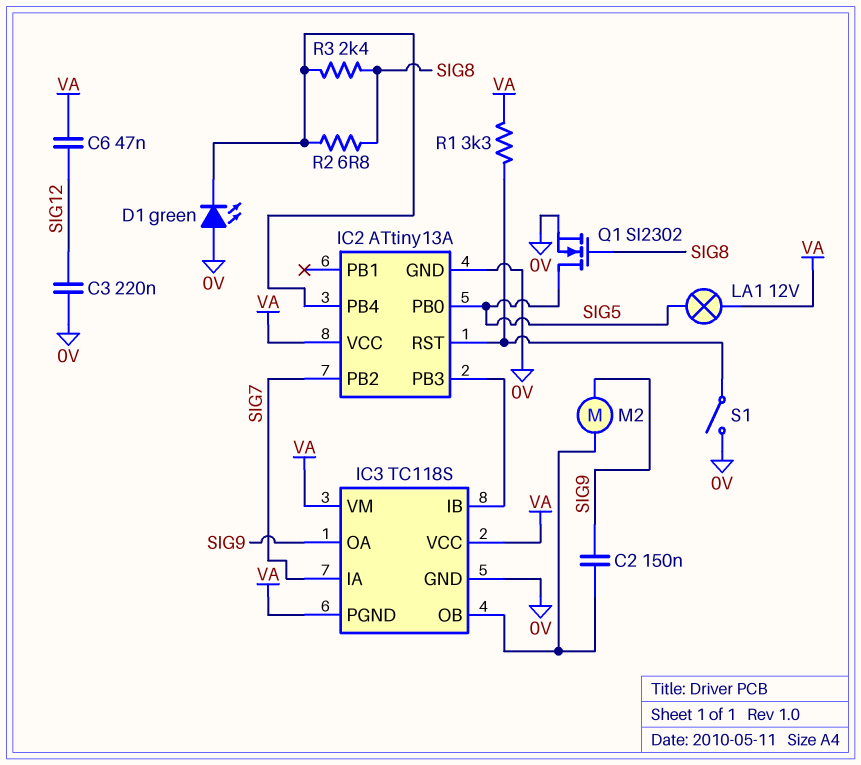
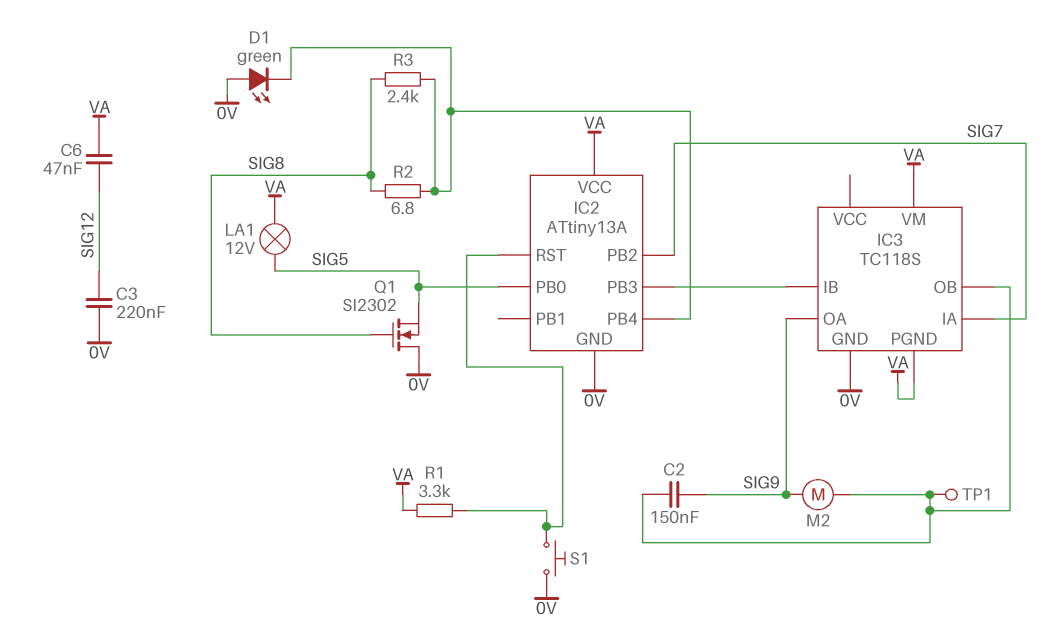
IC3 pin VCC: VA -> none
Q1: NMOS SI2302 (G SIG8, D SIG5, S 0V) -> NMOS SI2302 (G SIG8, D 0V, S SIG5)
S1: switch (0V, IC2/RST) -> button (0V, IC2/RST)
TP1: none -> test point (IC3/OB)

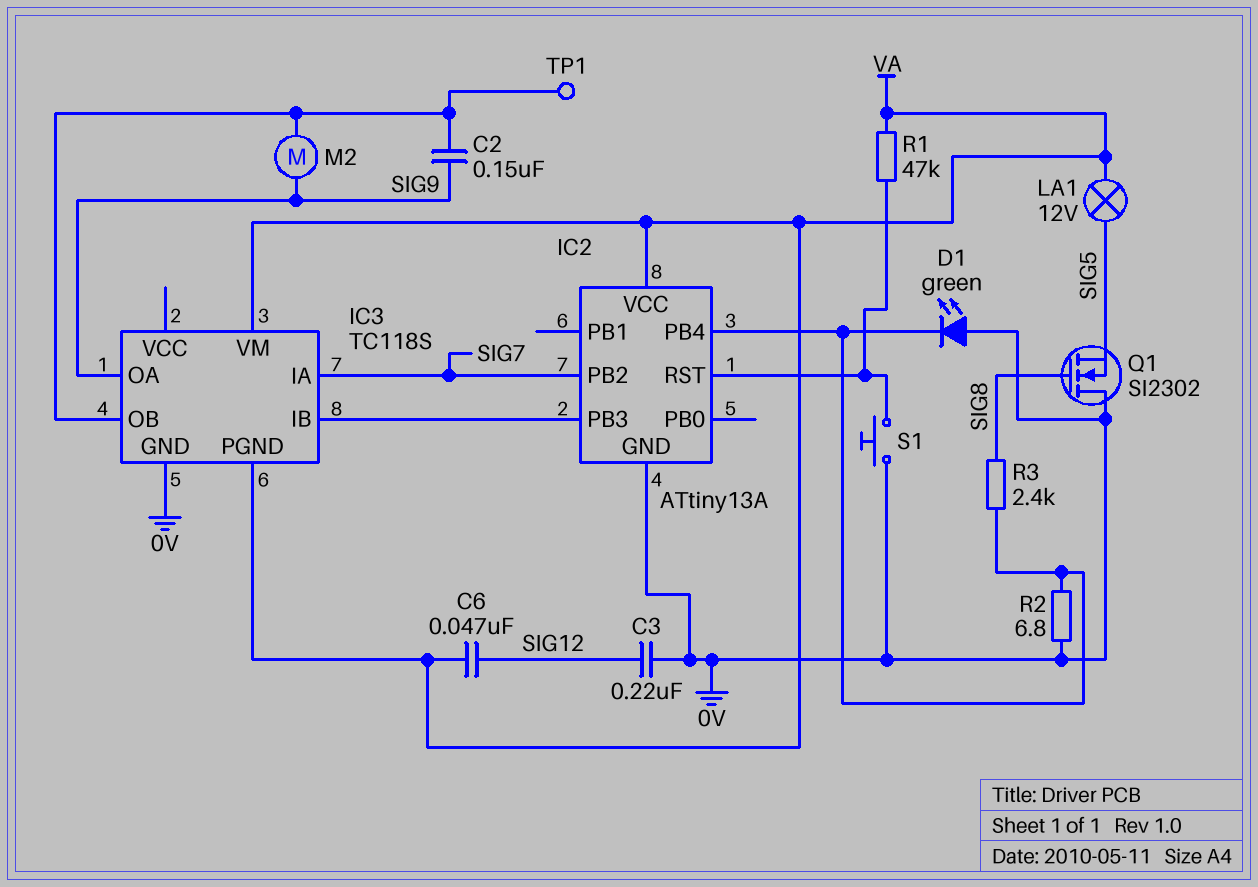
IC2 pin PB0: SIG5 -> none
R1: 3.3k (IC2/RST, VA) -> 47k (IC2/RST, VA)
R2: 6.8 (IC2/PB4, SIG8) -> 6.8 (0V, IC2/PB4)

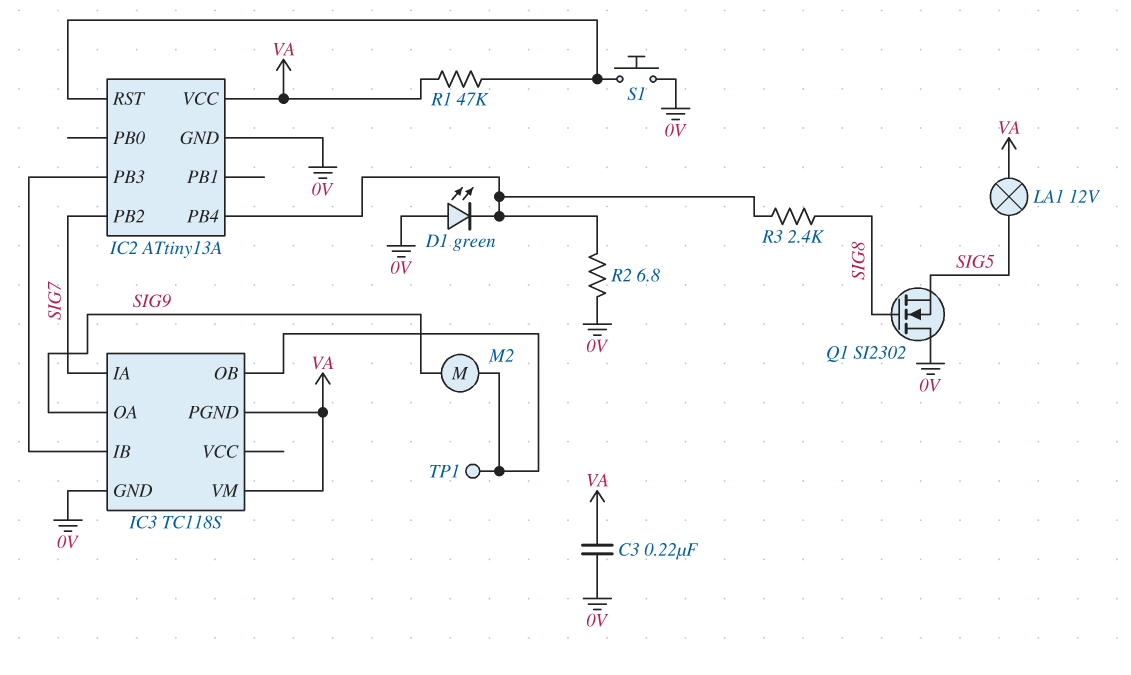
C2: 150nF (IC3/OB, SIG9) -> none
C3: 220nF (0V, SIG12) -> 220nF (0V, VA)
C6: 47nF (SIG12, VA) -> none

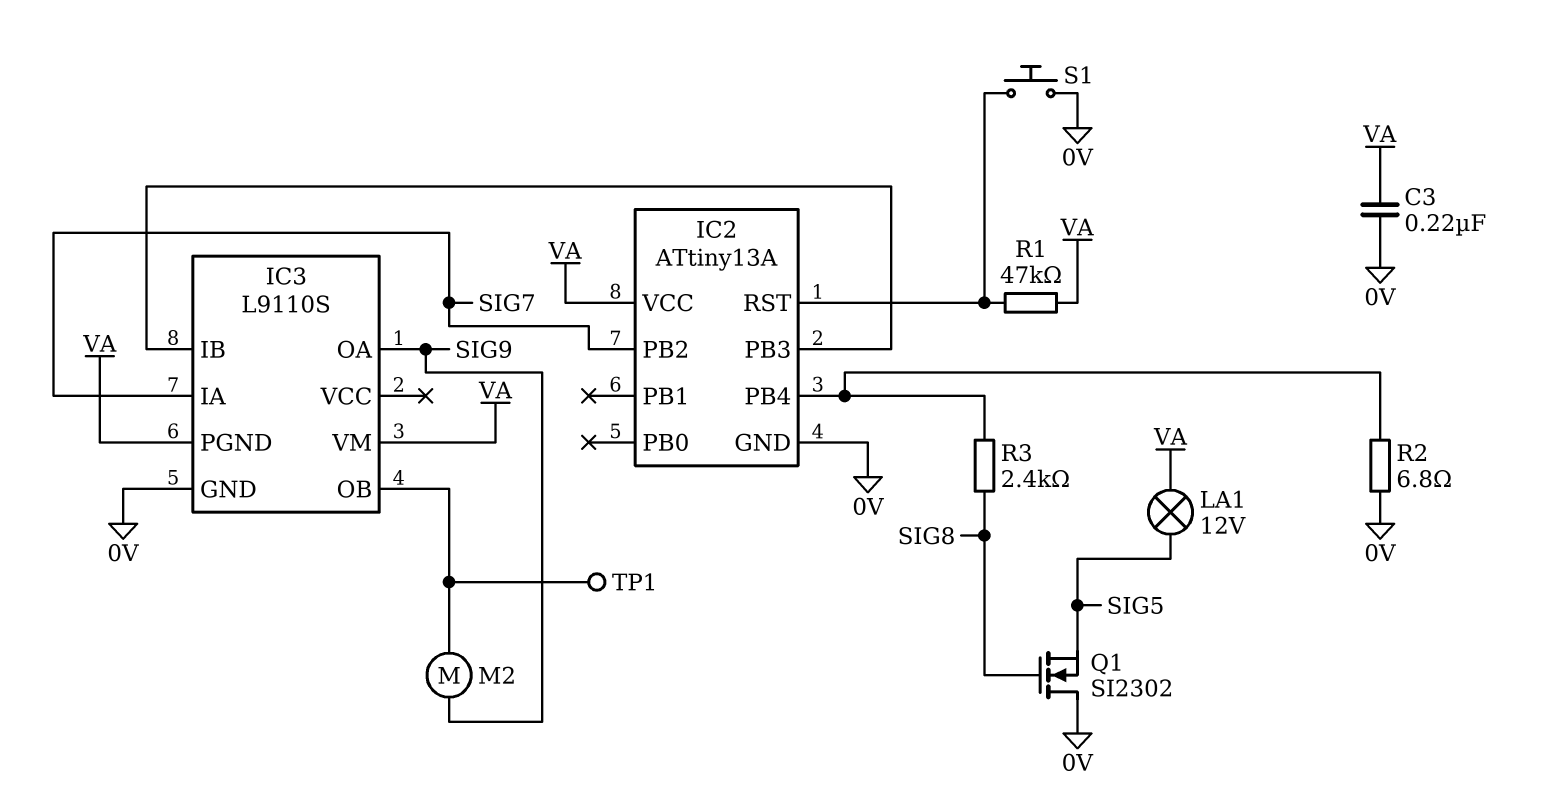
D1: LED green (A 0V, K IC2/PB4) -> none
IC3: TC118S -> L9110S

